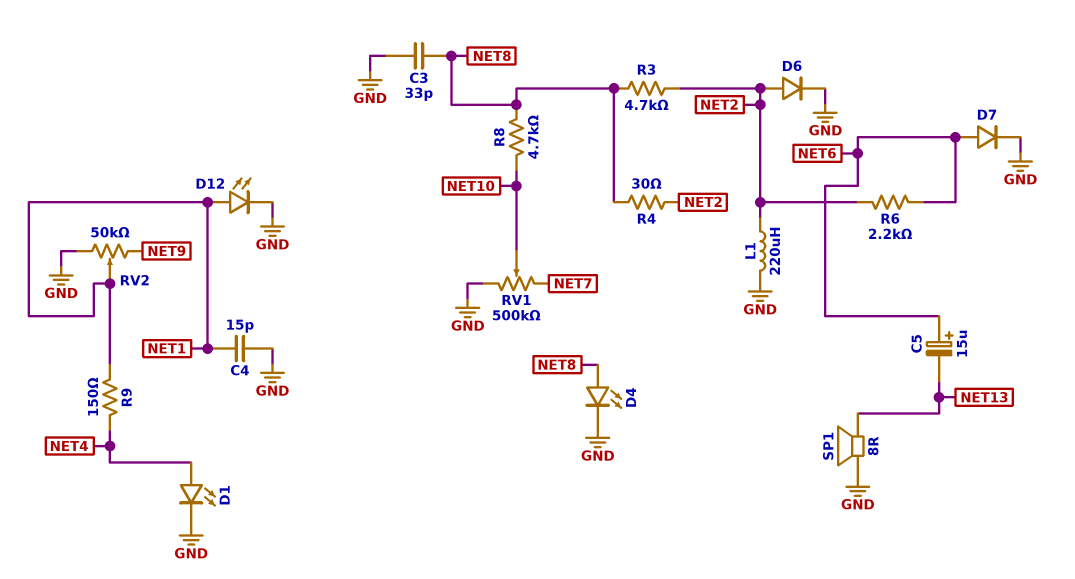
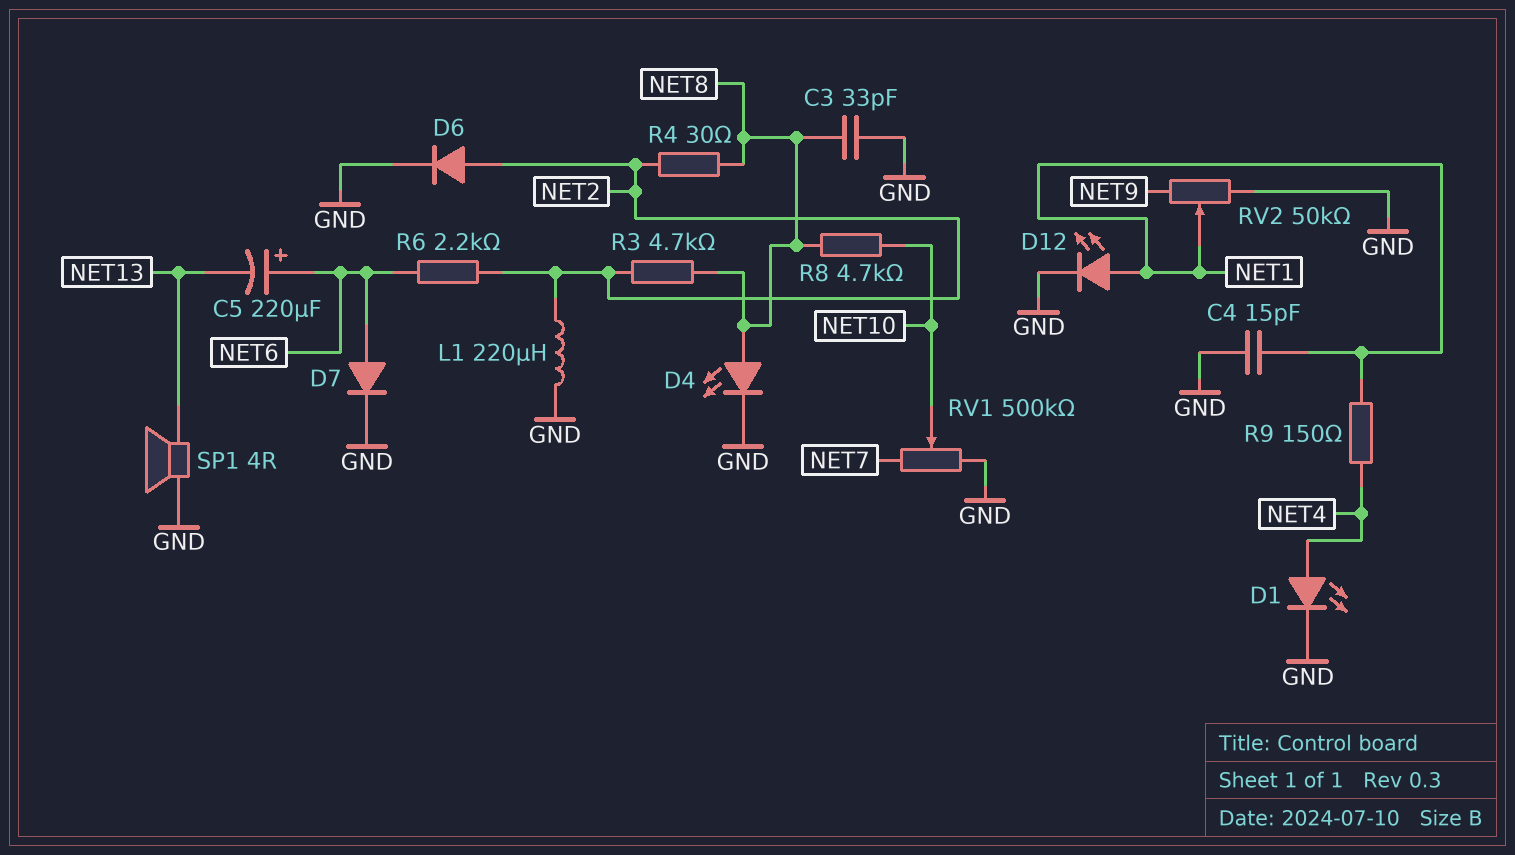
C5: 15uF (plus NET6, minus NET13) -> 220uF (plus NET6, minus NET13)
SP1: speaker 8R (GND, NET13) -> speaker 4R (GND, NET13)

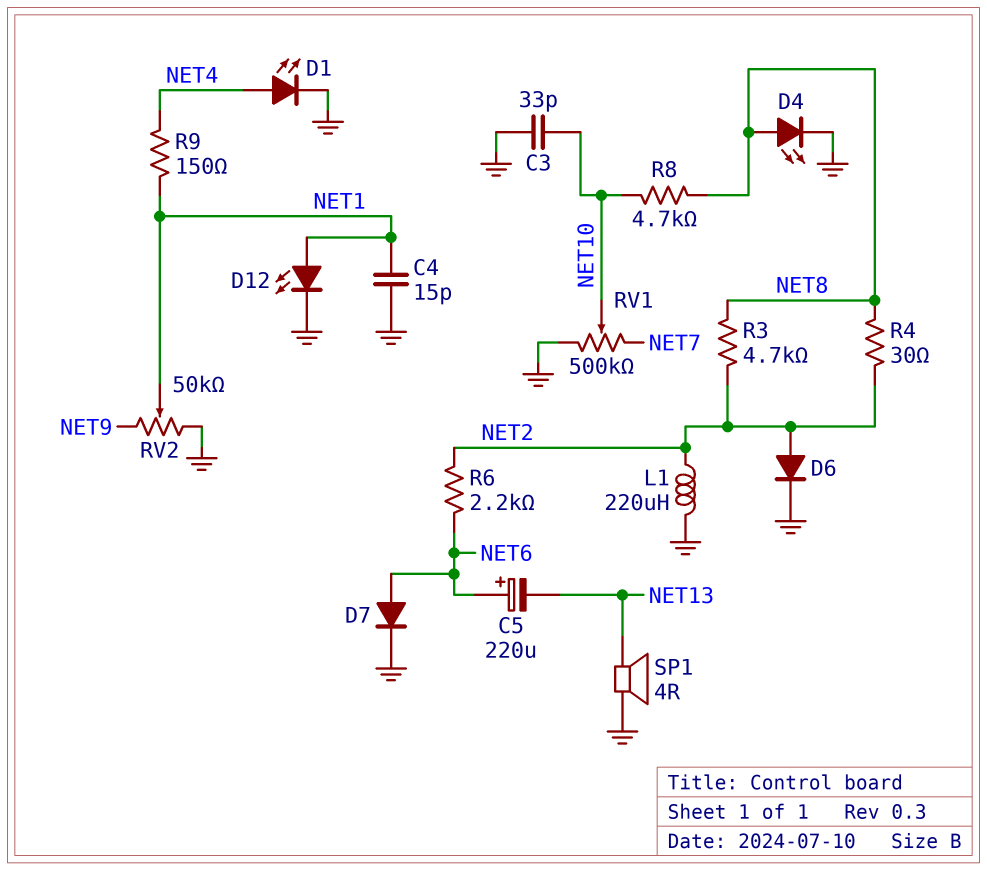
C3: 33pF (GND, NET8) -> 33pF (GND, NET10)

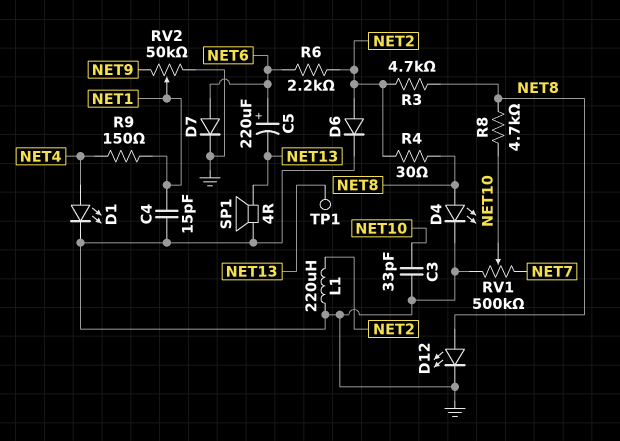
D12: LED (A NET1, K GND) -> LED (A NET8, K GND)
TP1: none -> test point (NET13)

